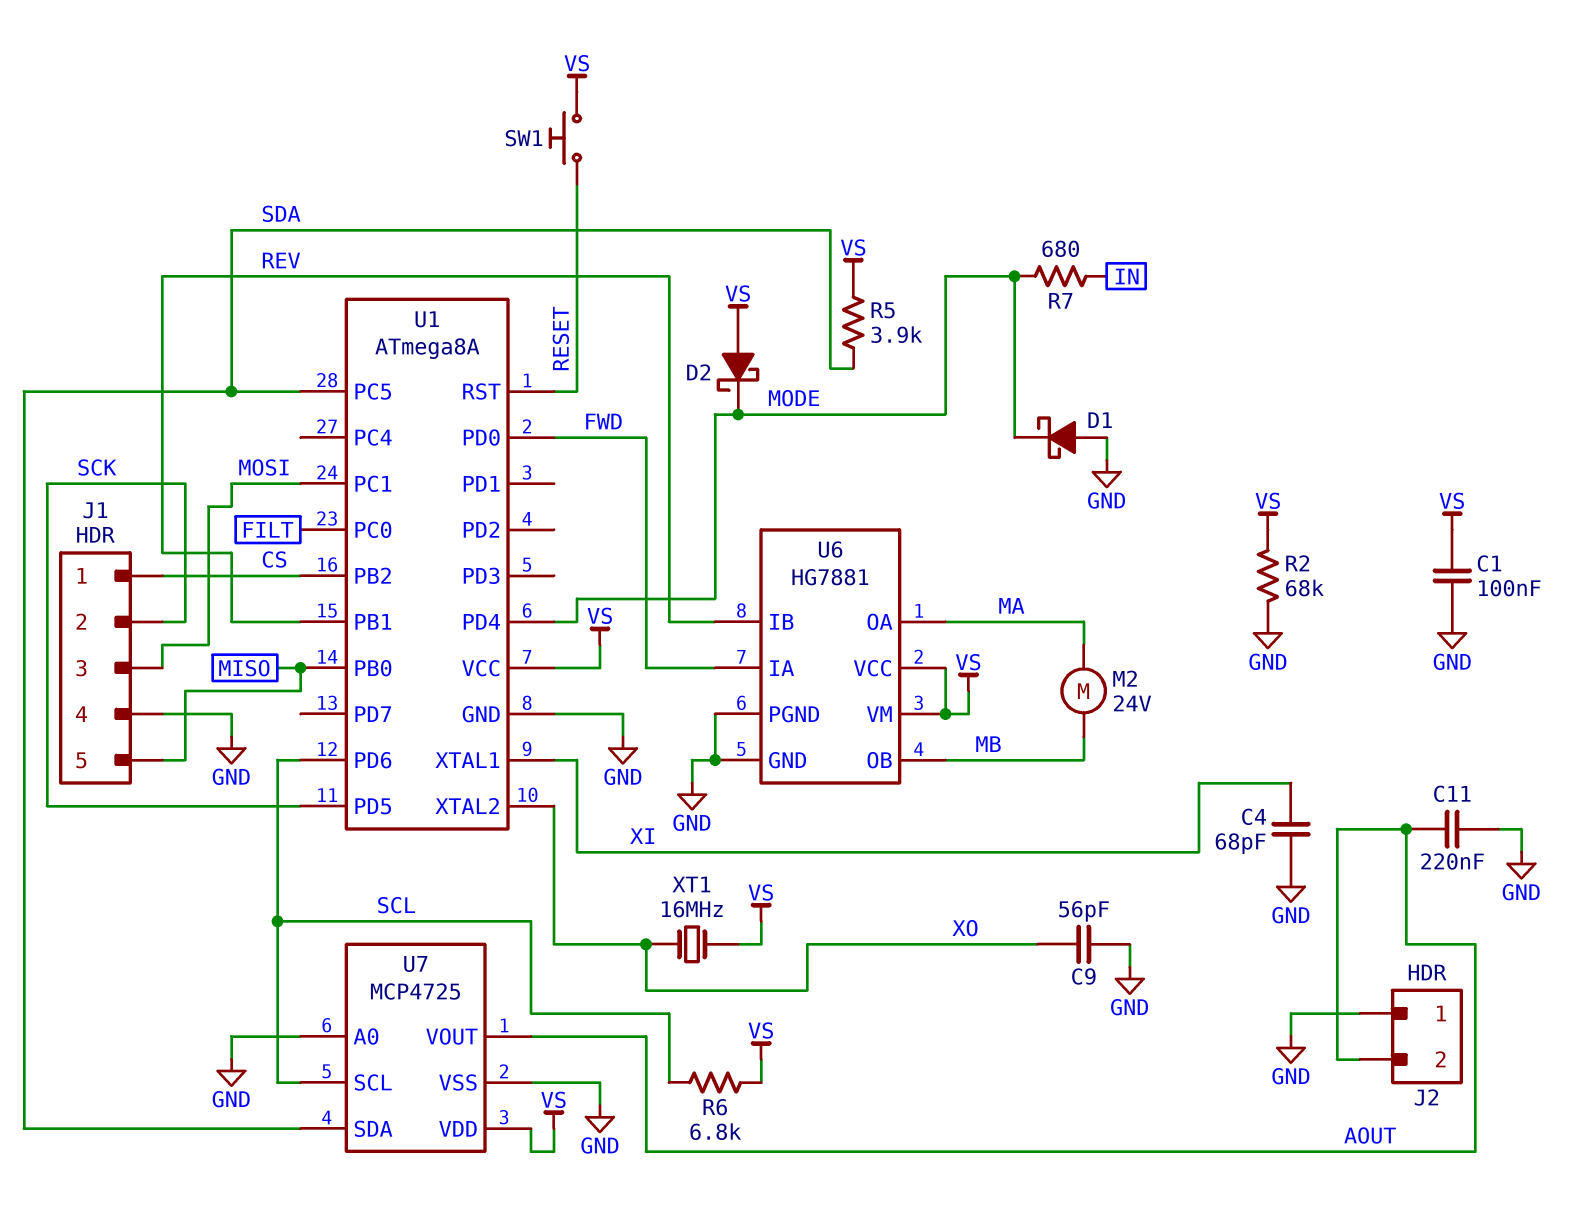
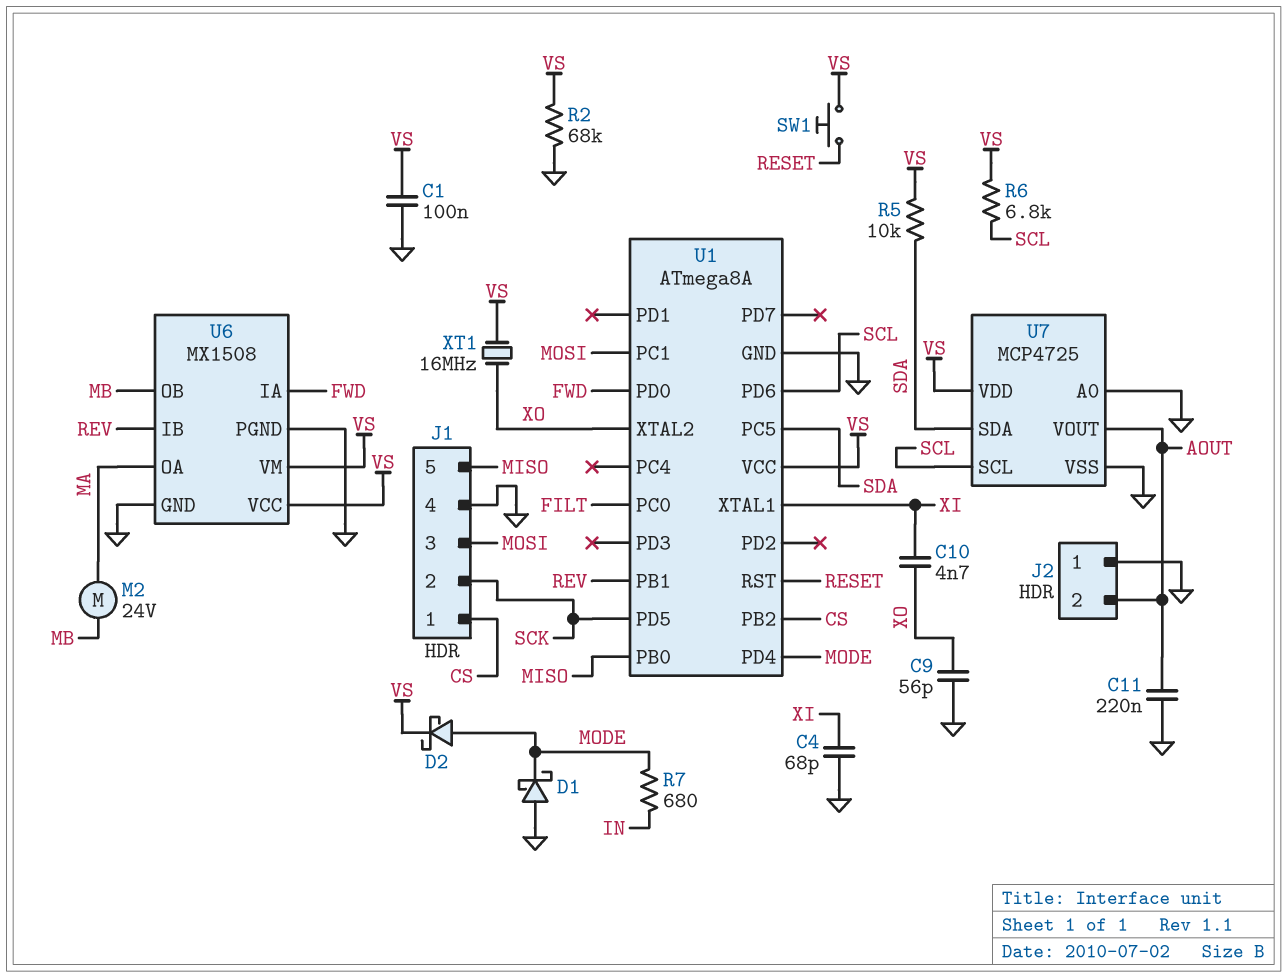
C10: none -> 4.7nF (XI, XO)
D2: schottky (A VS, K MODE) -> schottky (A MODE, K VS)
R5: 3.9k (SDA, VS) -> 10k (SDA, VS)
U6: HG7881 -> MX1508

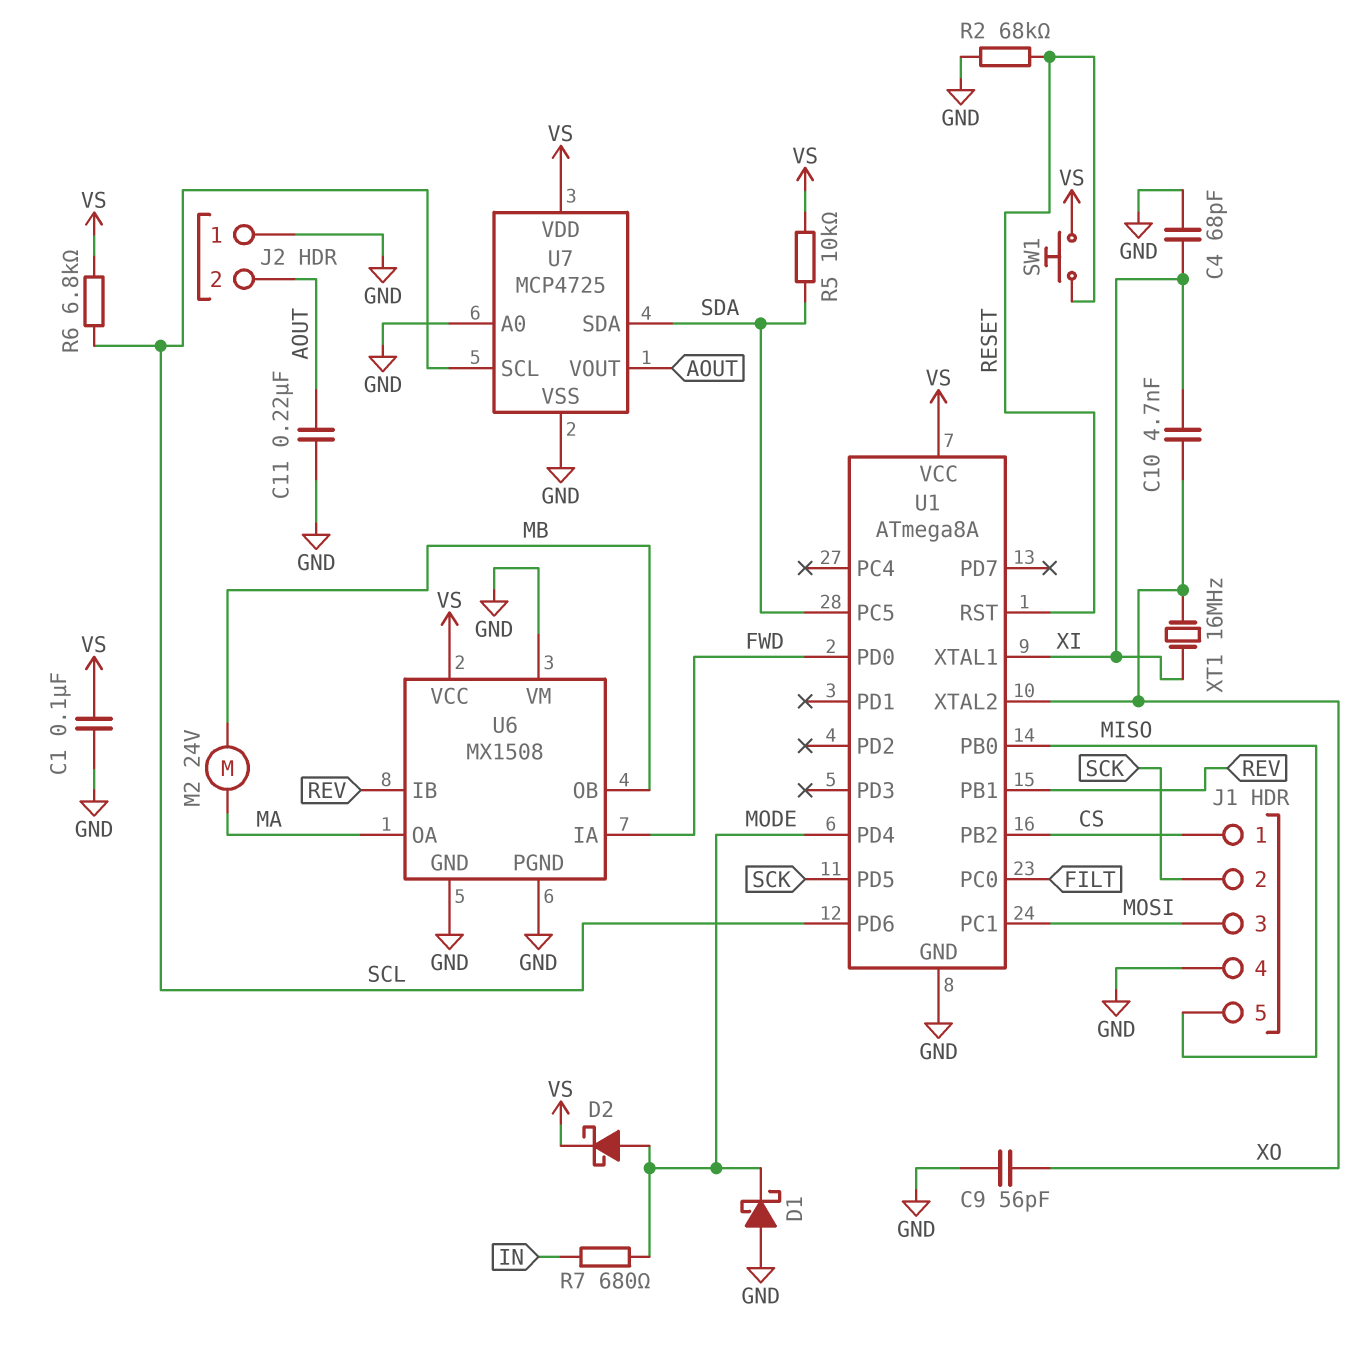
R2: 68k (GND, VS) -> 68k (GND, RESET)
U6 pin VM: VS -> GND
XT1: 16MHz (VS, XO) -> 16MHz (XI, XO)

